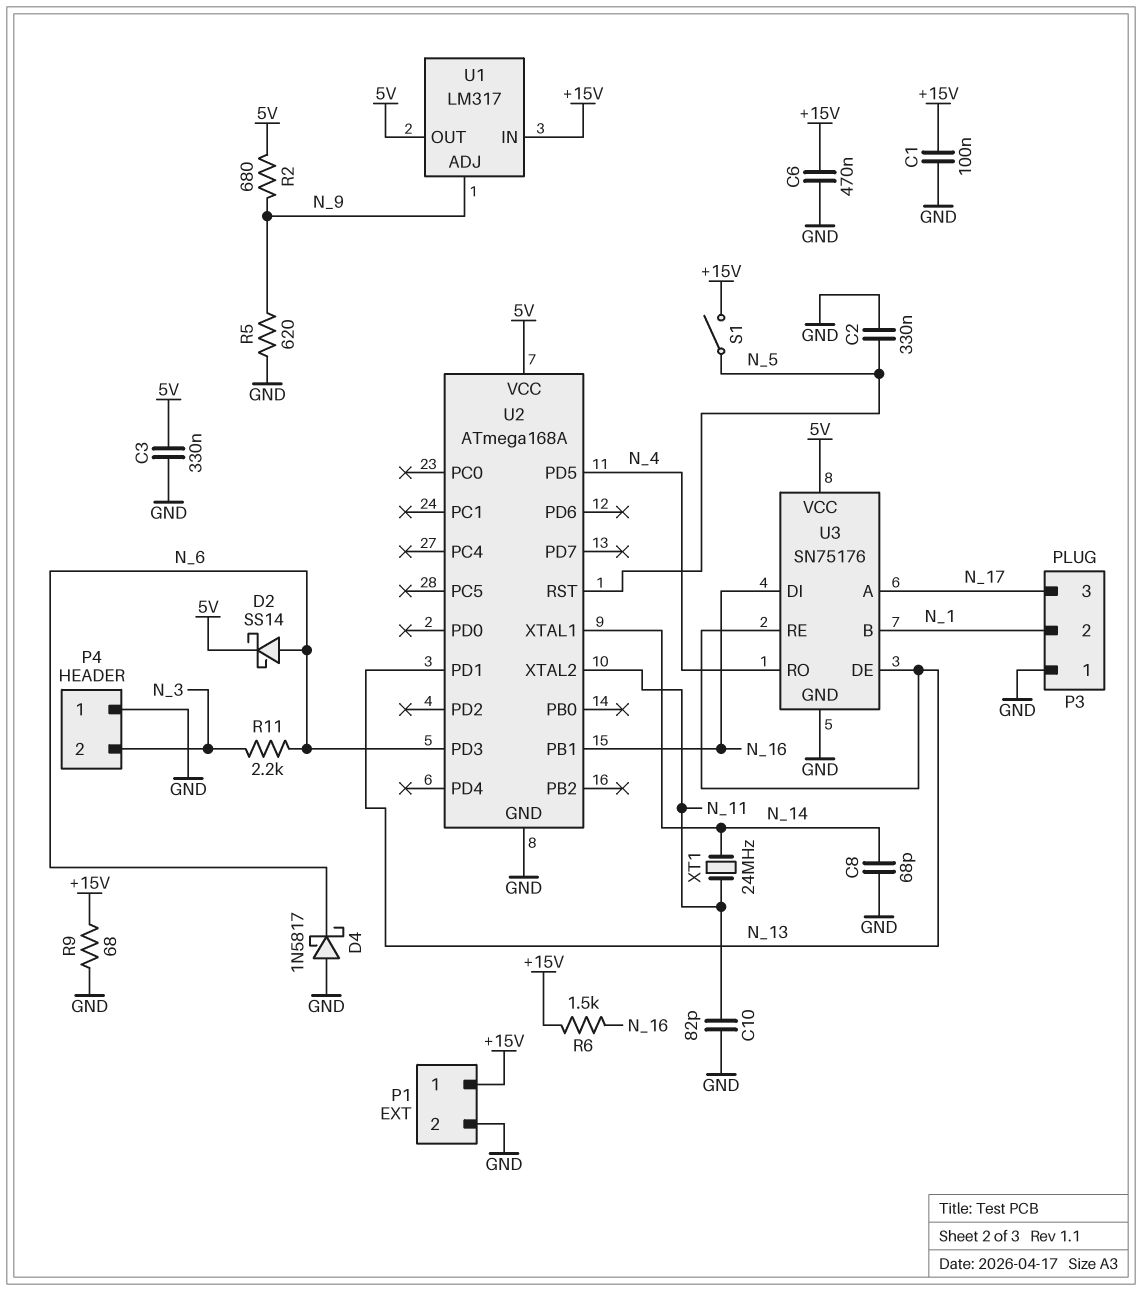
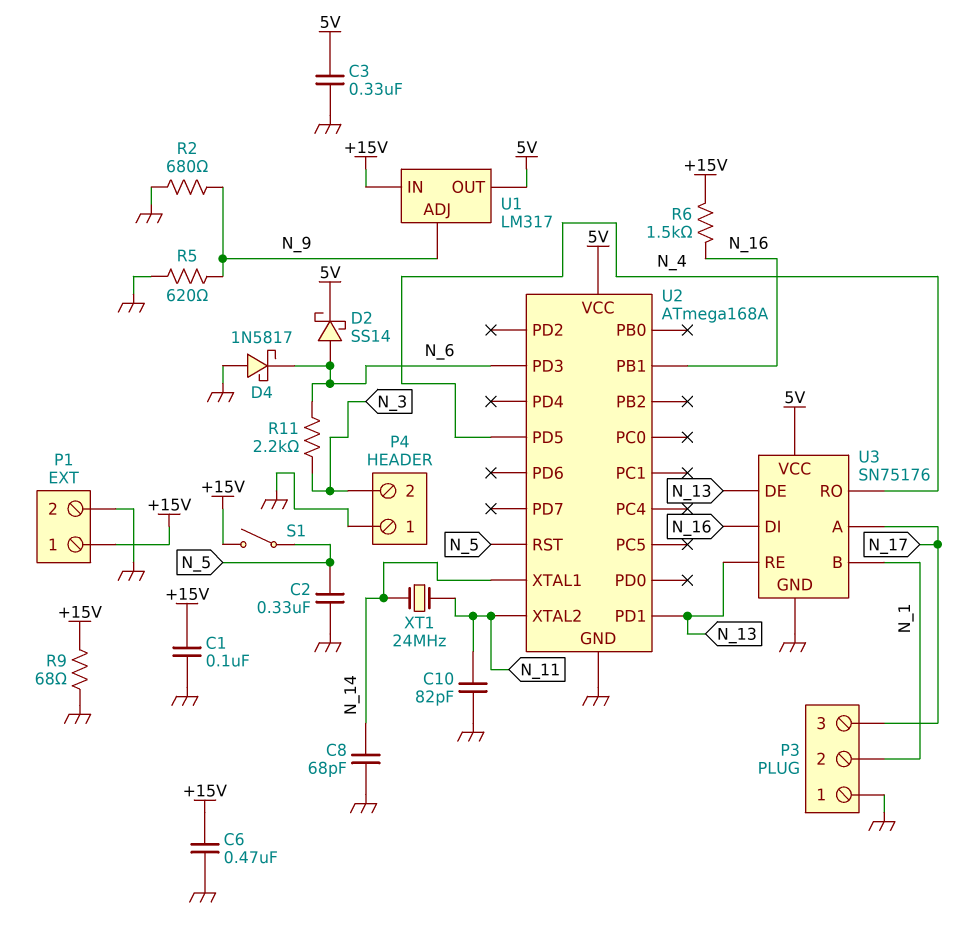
R2: 680 (5V, N_9) -> 680 (GND, N_9)

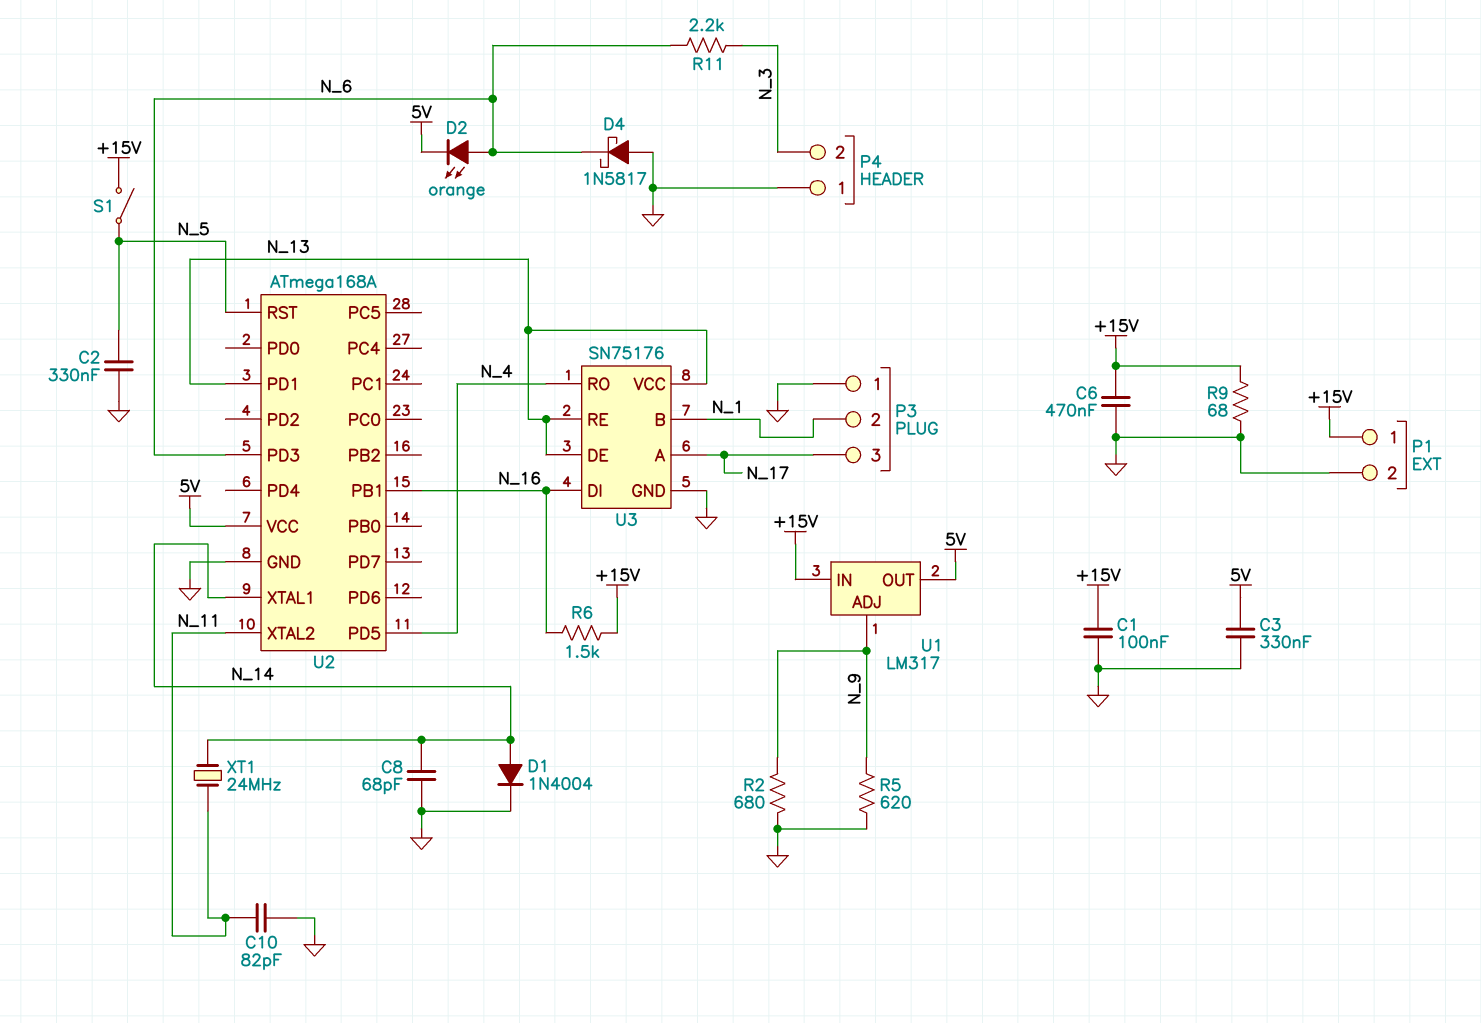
D1: none -> diode 1N4004 (A N_14, K GND)
D2: schottky SS14 (A N_6, K 5V) -> LED orange (A N_6, K 5V)
U3 pin VCC: 5V -> N_13

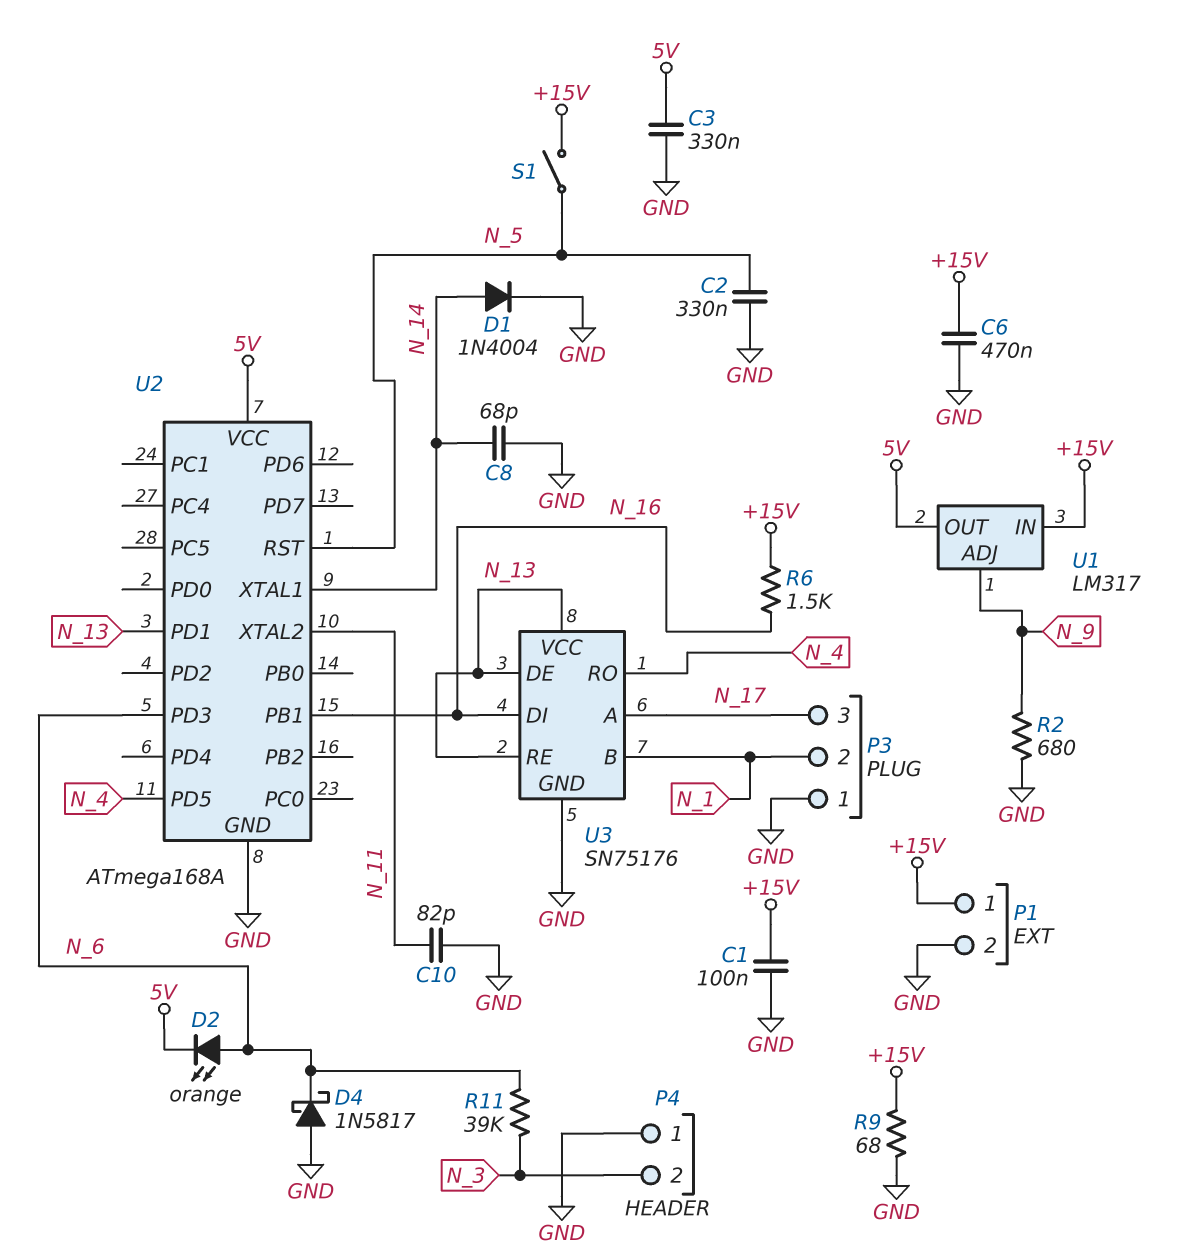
R5: 620 (GND, N_9) -> none
R11: 2.2k (N_3, N_6) -> 39k (N_3, N_6)
XT1: 24MHz (N_11, N_14) -> none

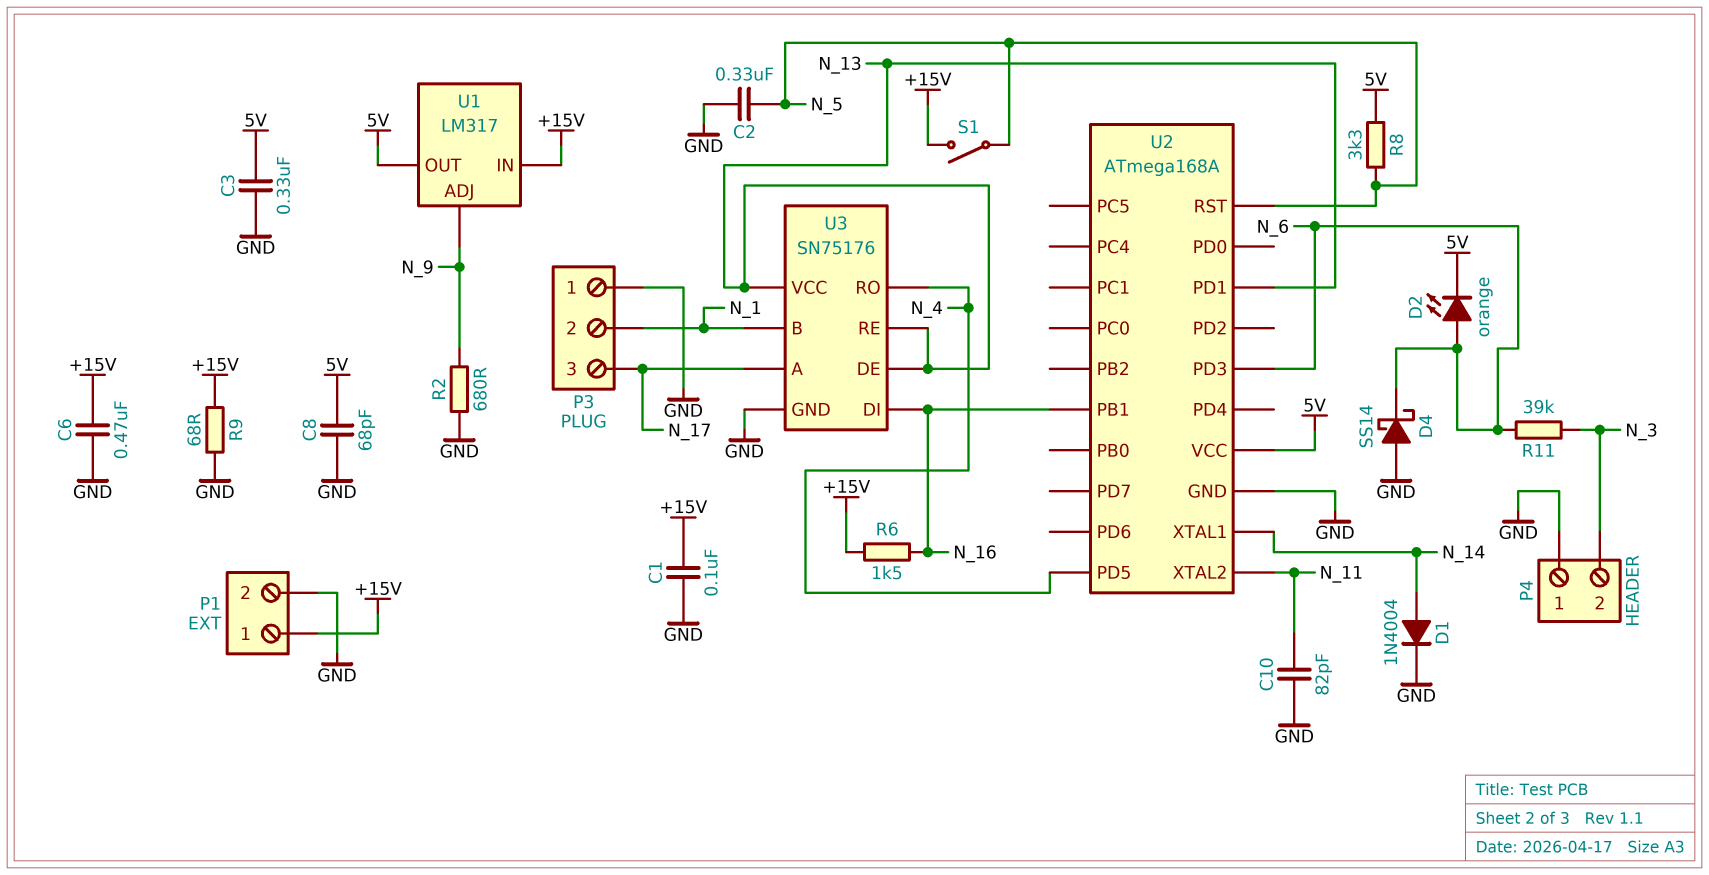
C8: 68pF (GND, N_14) -> 68pF (5V, GND)
D4: schottky 1N5817 (A GND, K N_6) -> schottky SS14 (A GND, K N_6)
R8: none -> 3.3k (5V, N_5)

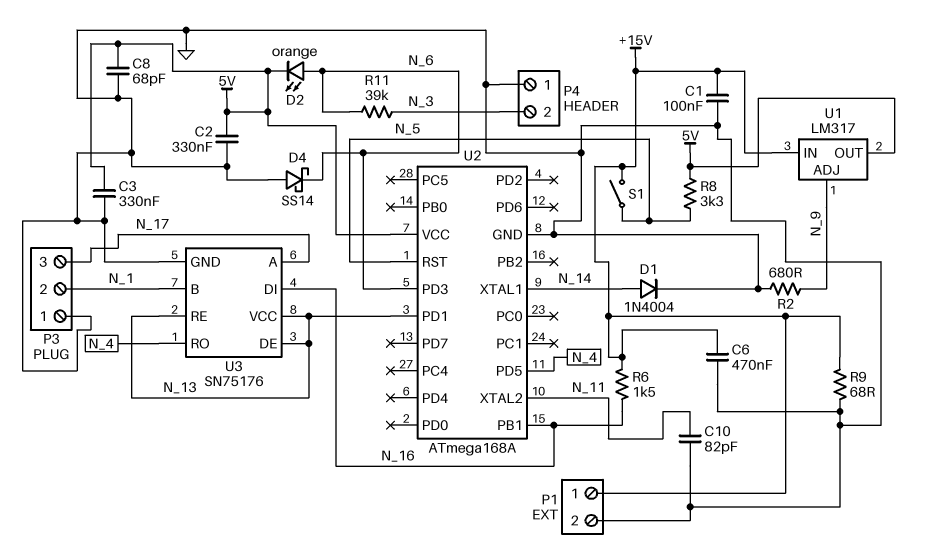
C2: 330nF (GND, N_5) -> 330nF (5V, GND)

